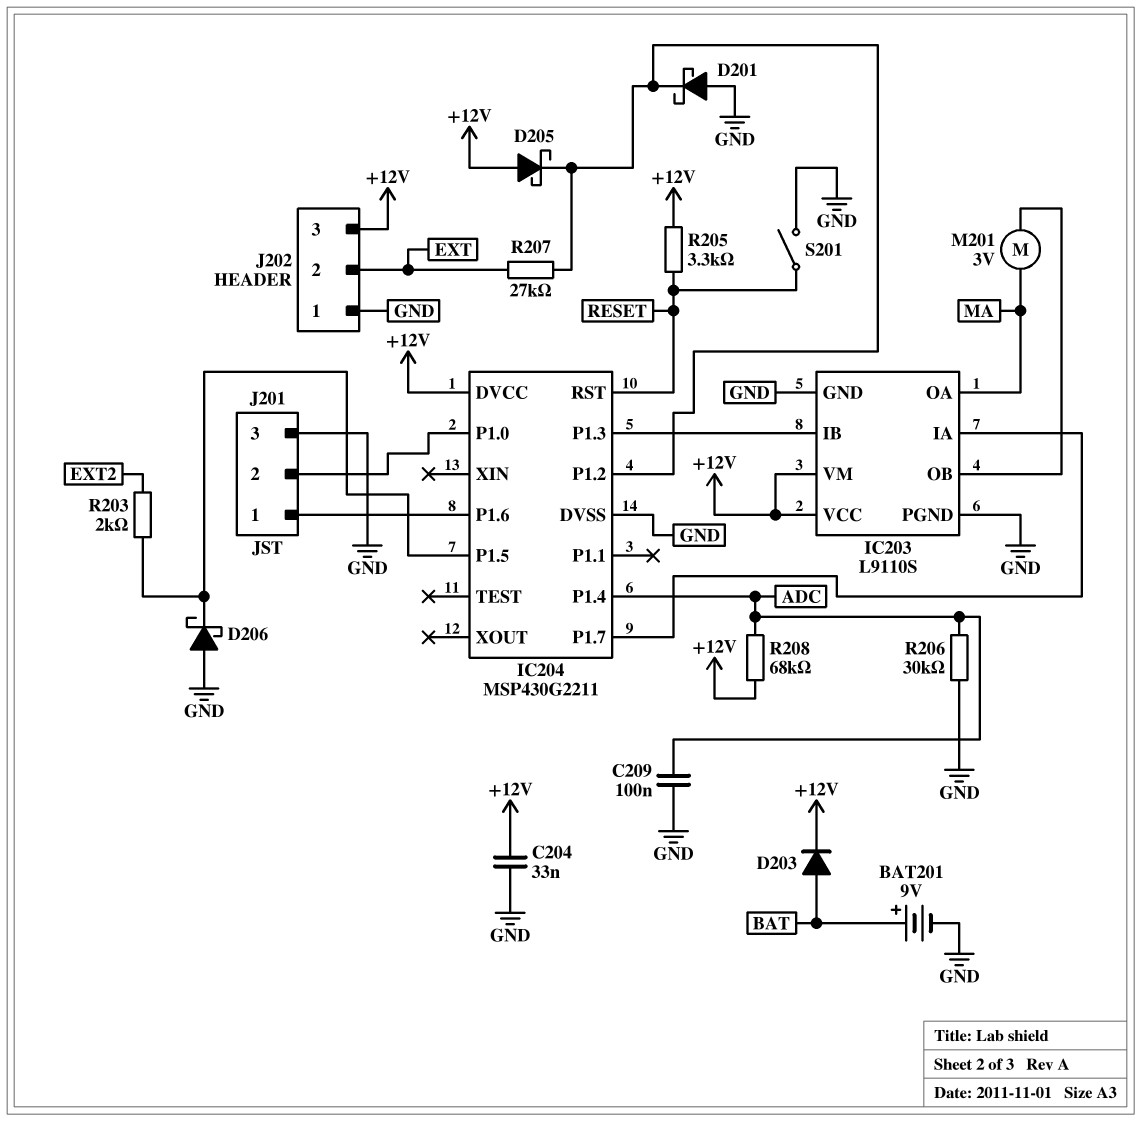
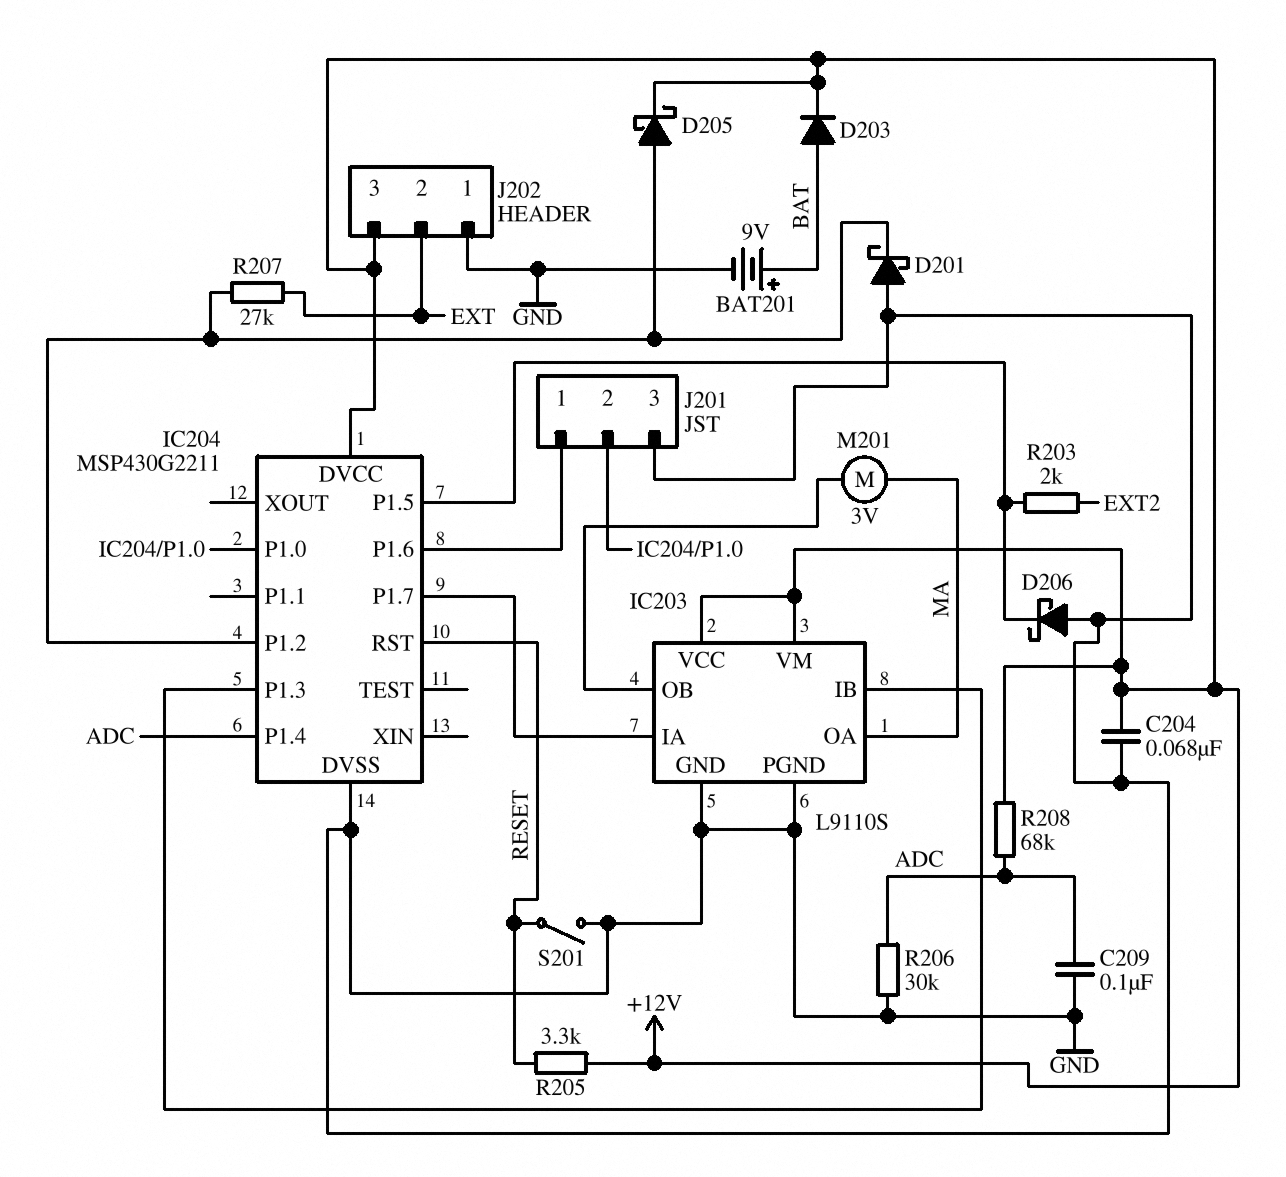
C204: 33nF (+12V, GND) -> 68nF (+12V, GND)
D205: schottky (A +12V, K IC204/P1.2) -> schottky (A IC204/P1.2, K +12V)

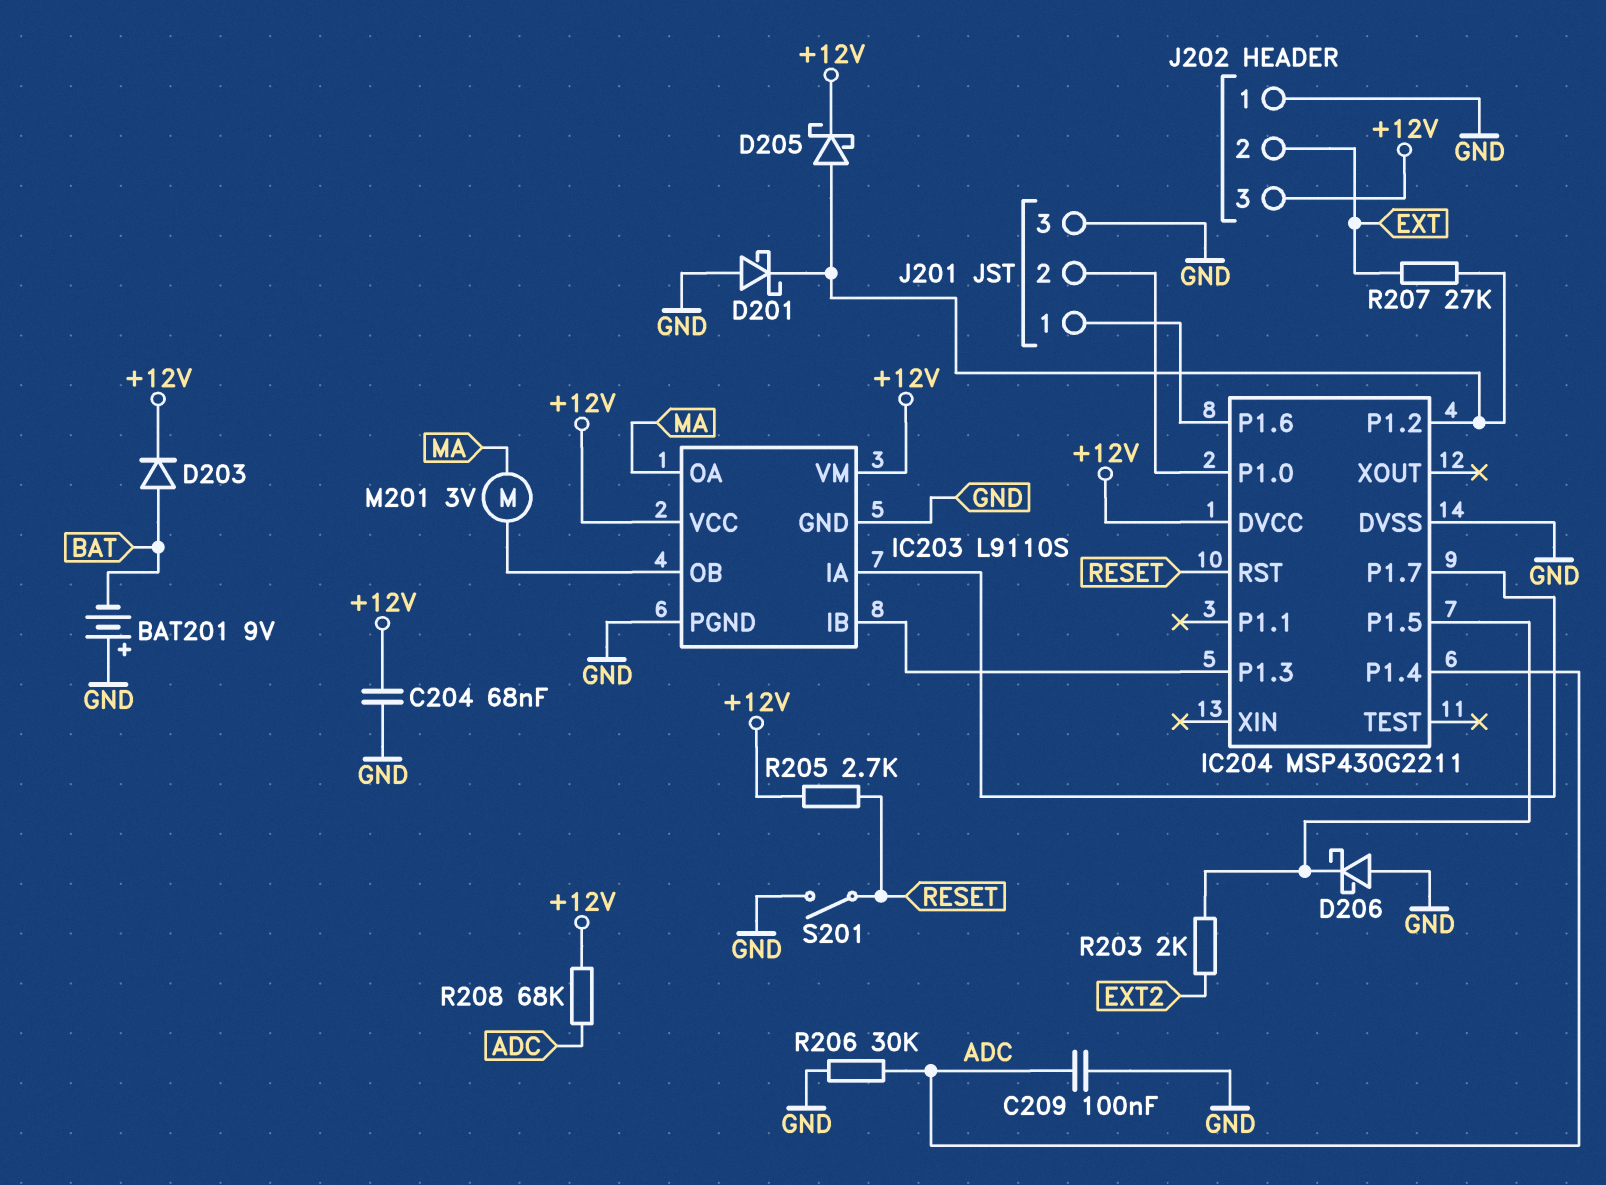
BAT201: 9V (plus BAT, minus GND) -> 9V (plus GND, minus BAT)
R205: 3.3k (+12V, RESET) -> 2.7k (+12V, RESET)

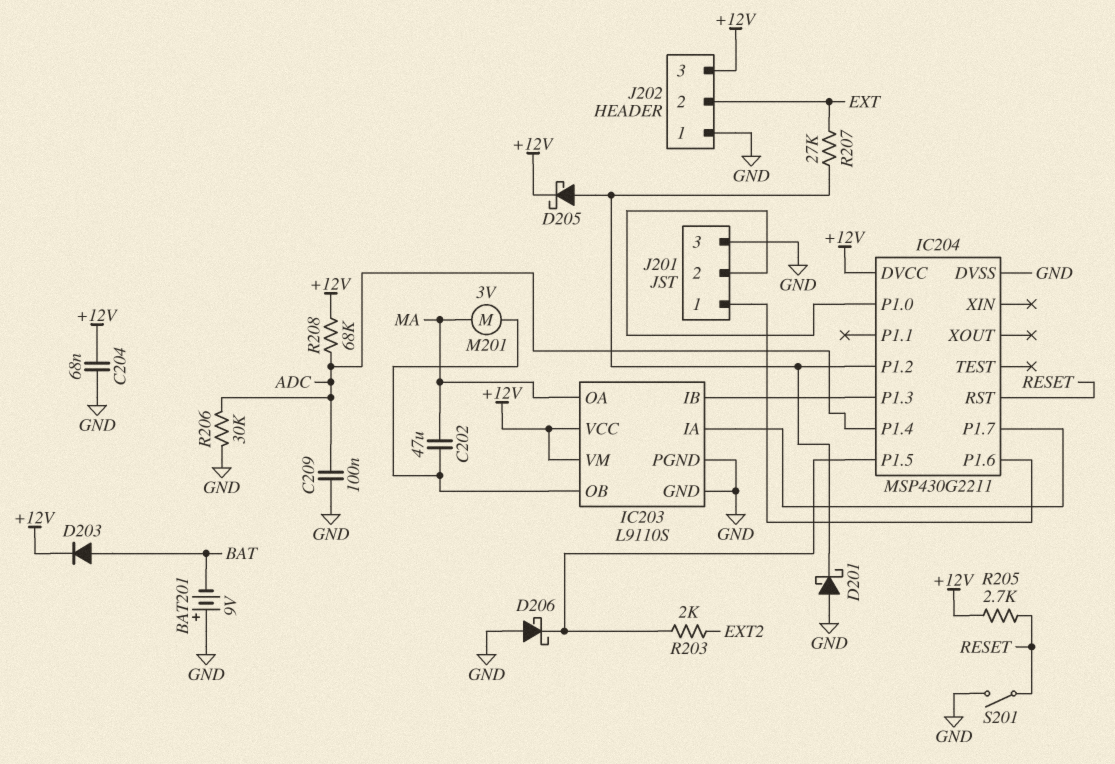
C202: none -> 47uF (IC203/OB, MA)

